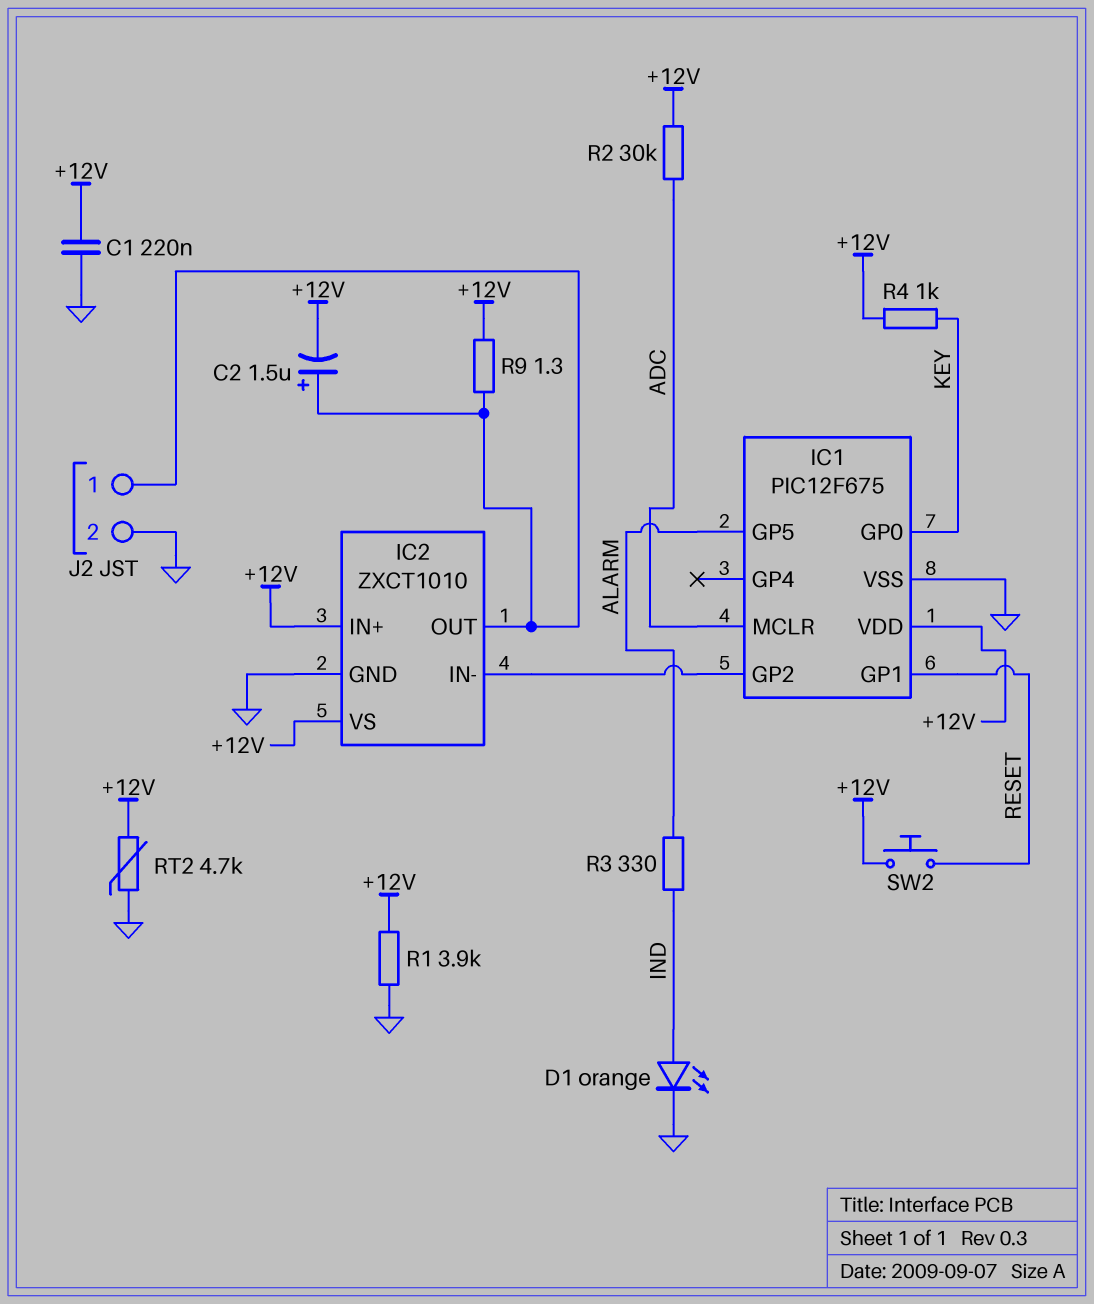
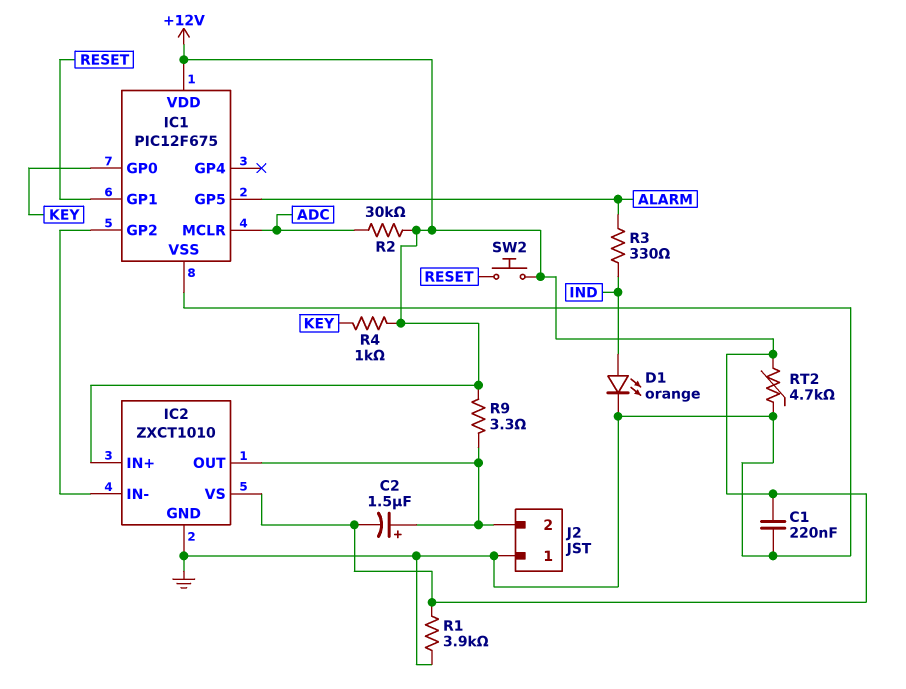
J2 pin 1: IC2/OUT -> GND
J2 pin 2: GND -> IC2/OUT
R9: 1.3 (+12V, IC2/OUT) -> 3.3 (+12V, IC2/OUT)

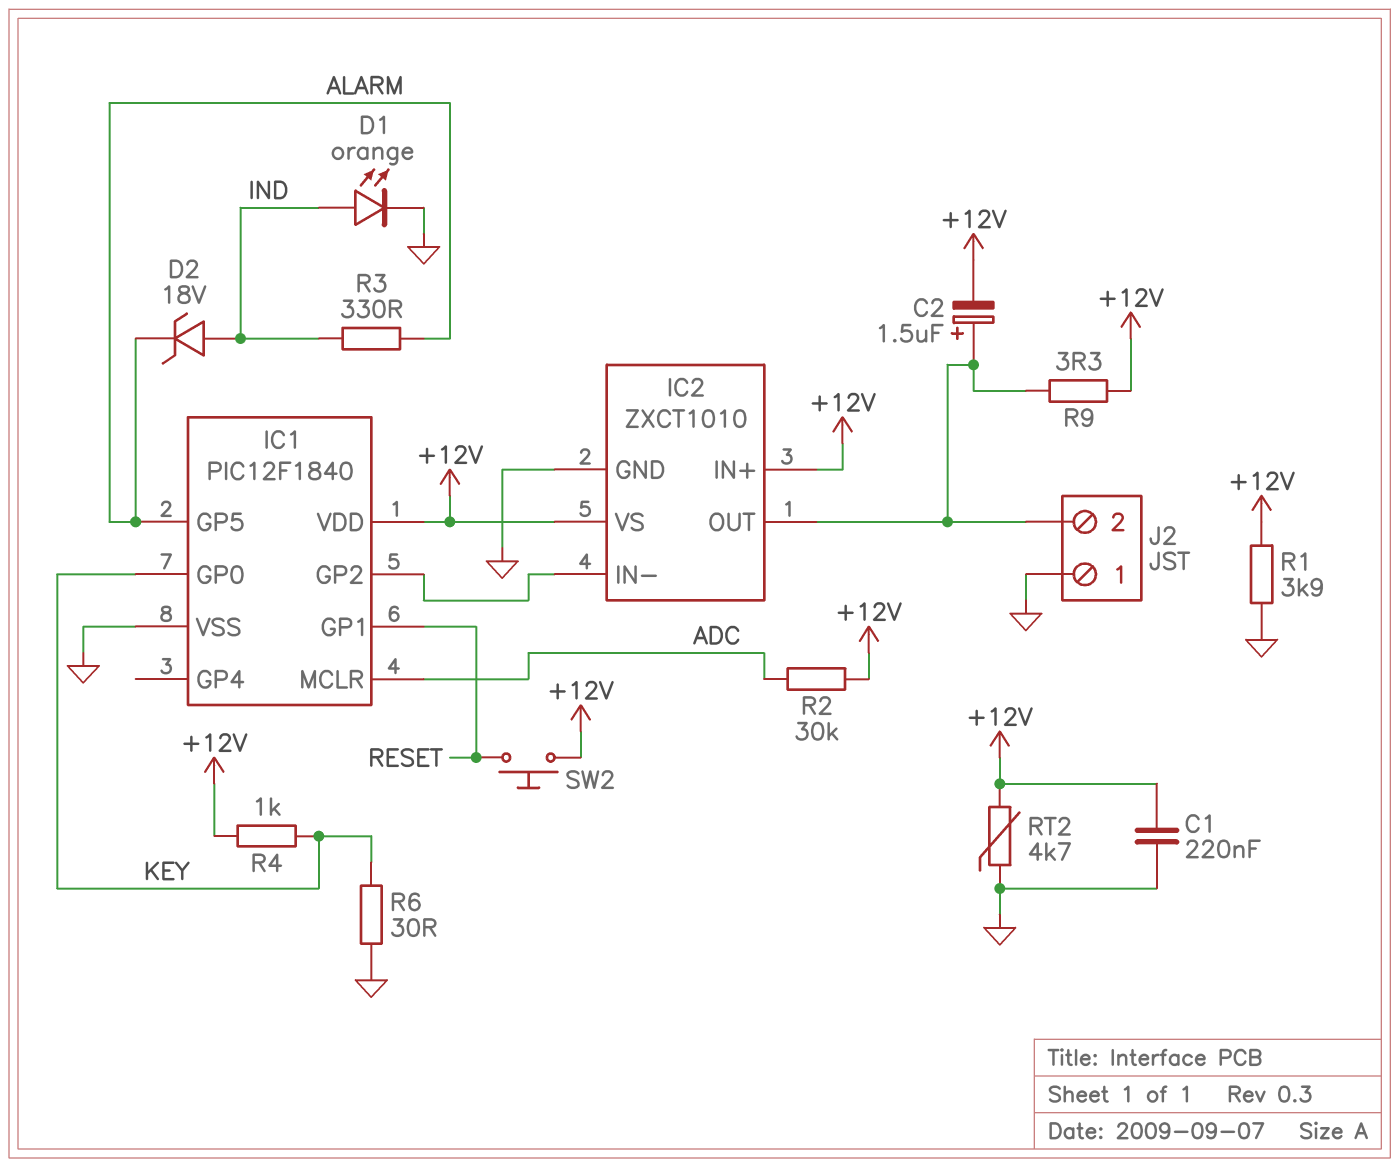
D2: none -> zener 18V (A IND, K ALARM)
IC1: PIC12F675 -> PIC12F1840
R6: none -> 30 (GND, KEY)

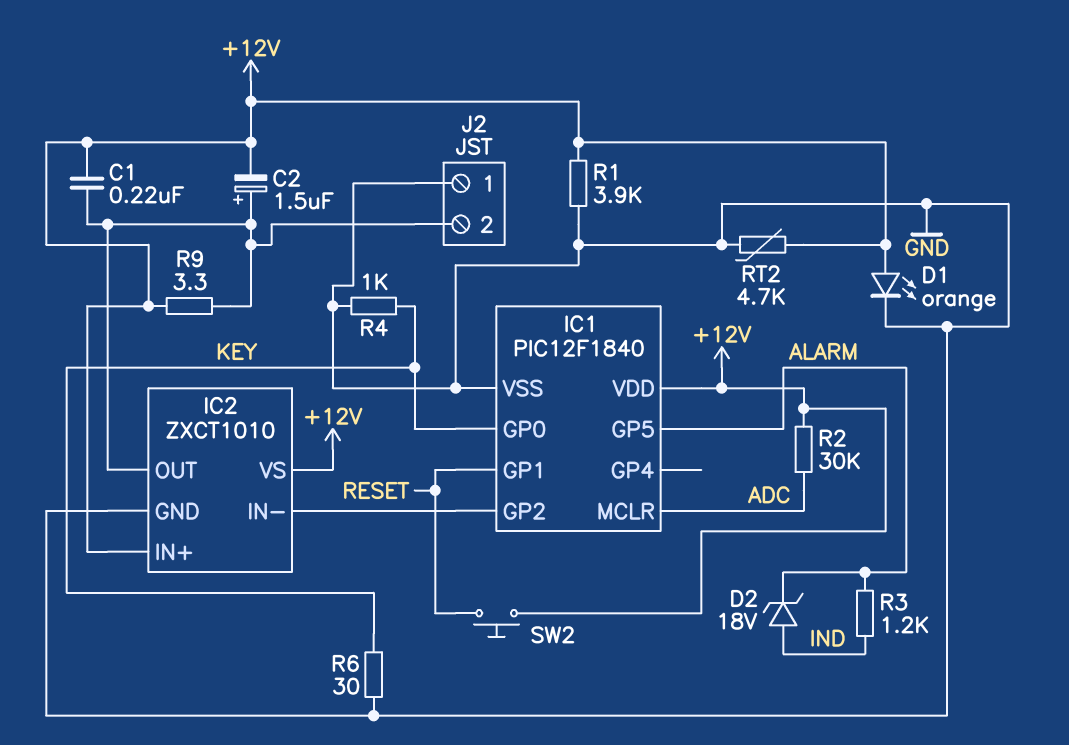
C1: 220nF (+12V, GND) -> 220nF (+12V, IC2/OUT)
D1: LED orange (A IND, K GND) -> LED orange (A +12V, K GND)
R3: 330 (ALARM, IND) -> 1.2k (ALARM, IND)
R4: 1k (+12V, KEY) -> 1k (GND, KEY)

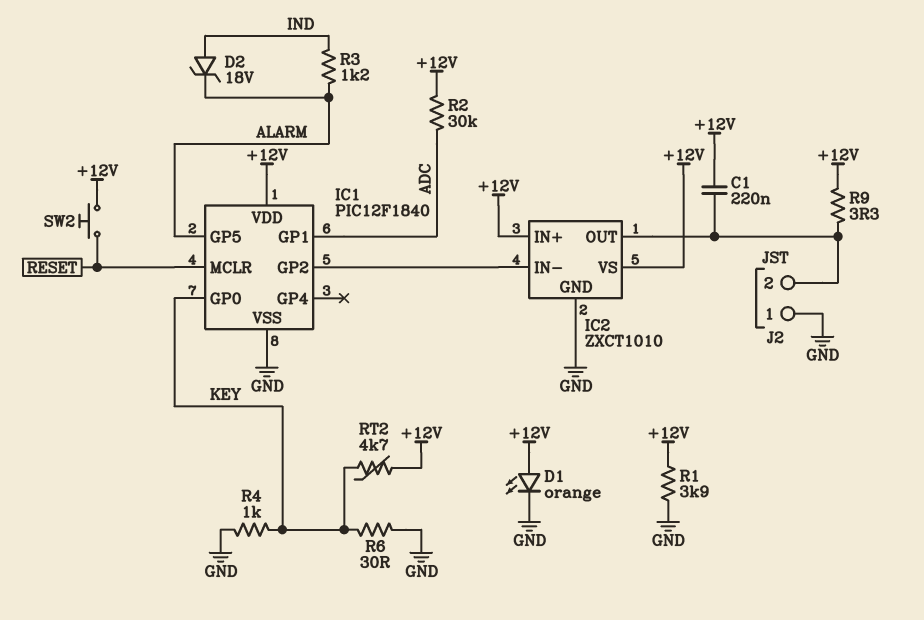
C2: 1.5uF (plus IC2/OUT, minus +12V) -> none
IC1 pin GP1: RESET -> ADC
IC1 pin MCLR: ADC -> RESET
RT2: 4.7k (+12V, GND) -> 4.7k (+12V, KEY)

